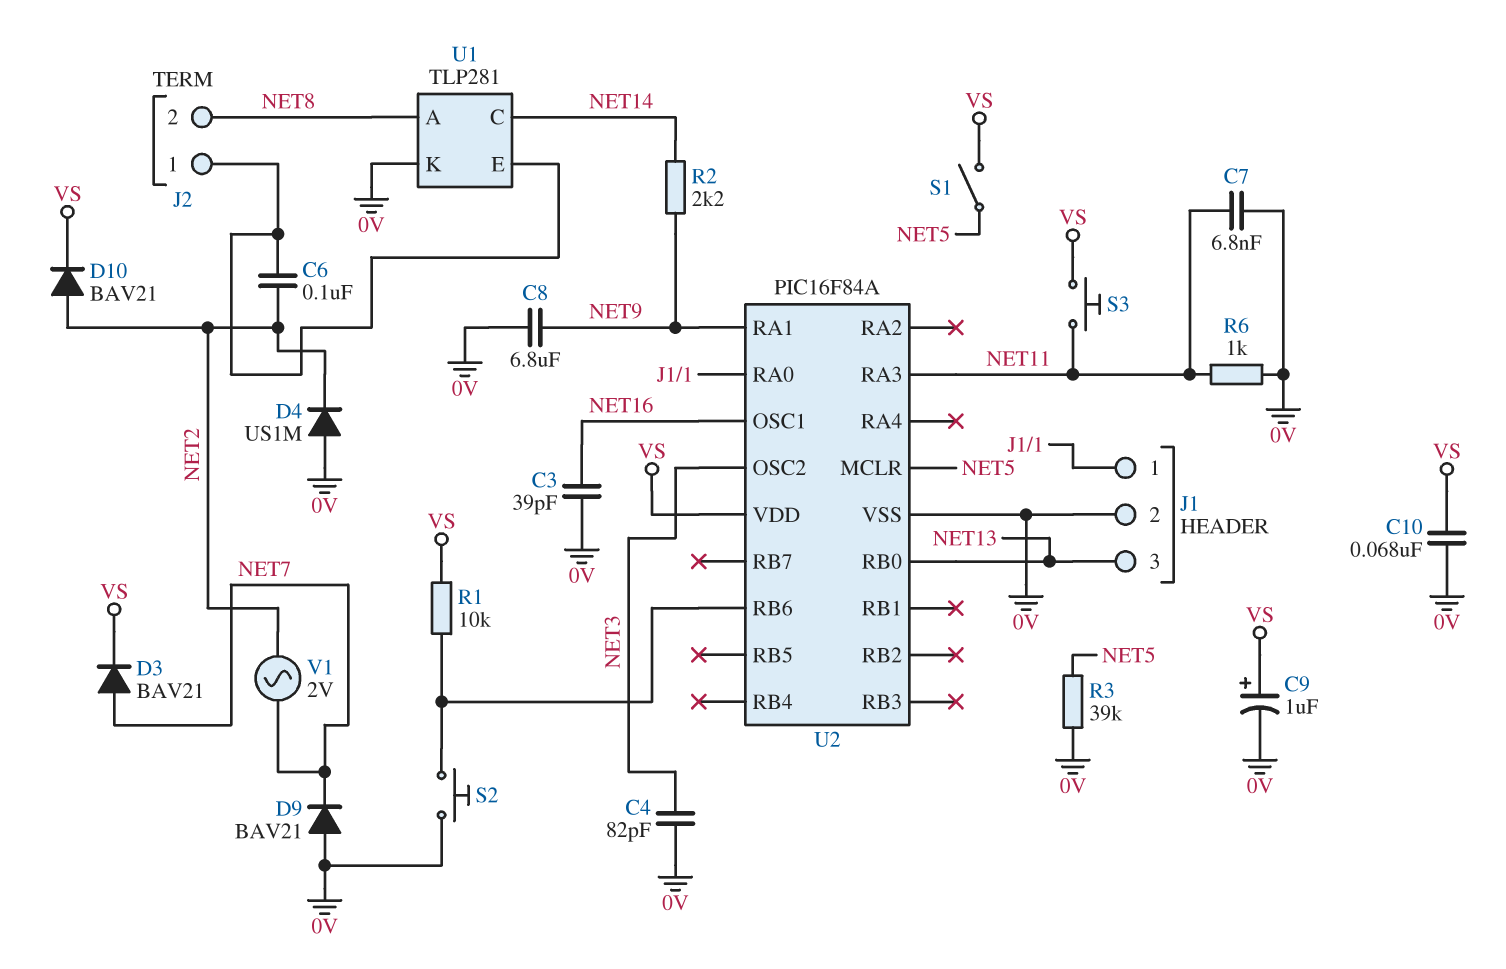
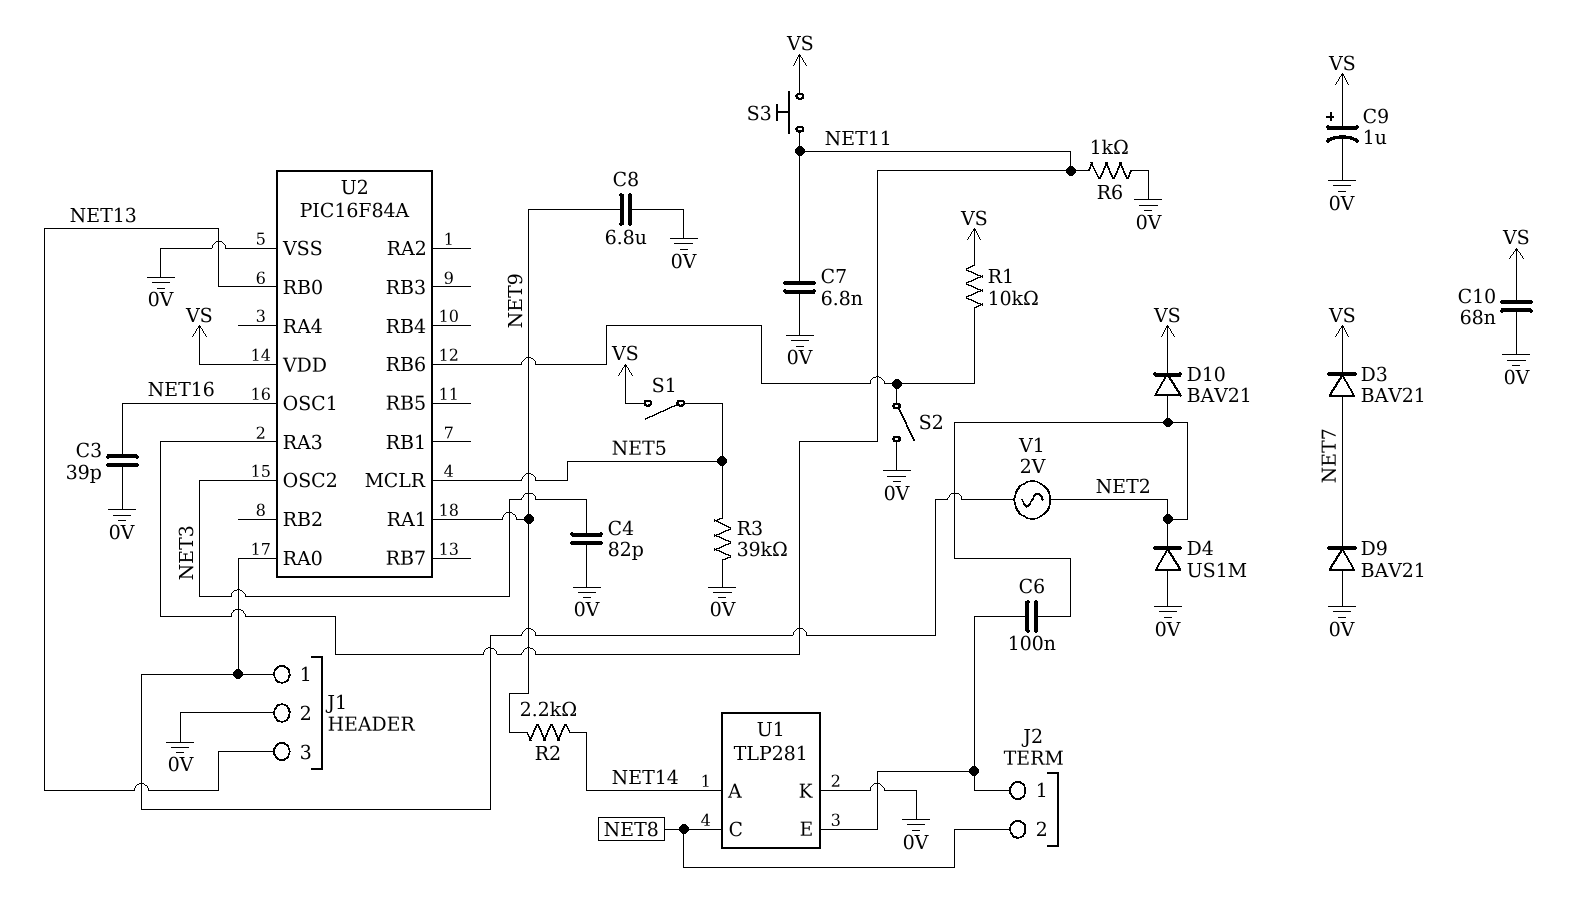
S2: button (0V, U2/RB6) -> switch (0V, U2/RB6)
U1 pin A: NET8 -> NET14
U1 pin C: NET14 -> NET8
V1: AC 2V (NET2, NET7) -> AC 2V (J1/1, NET2)

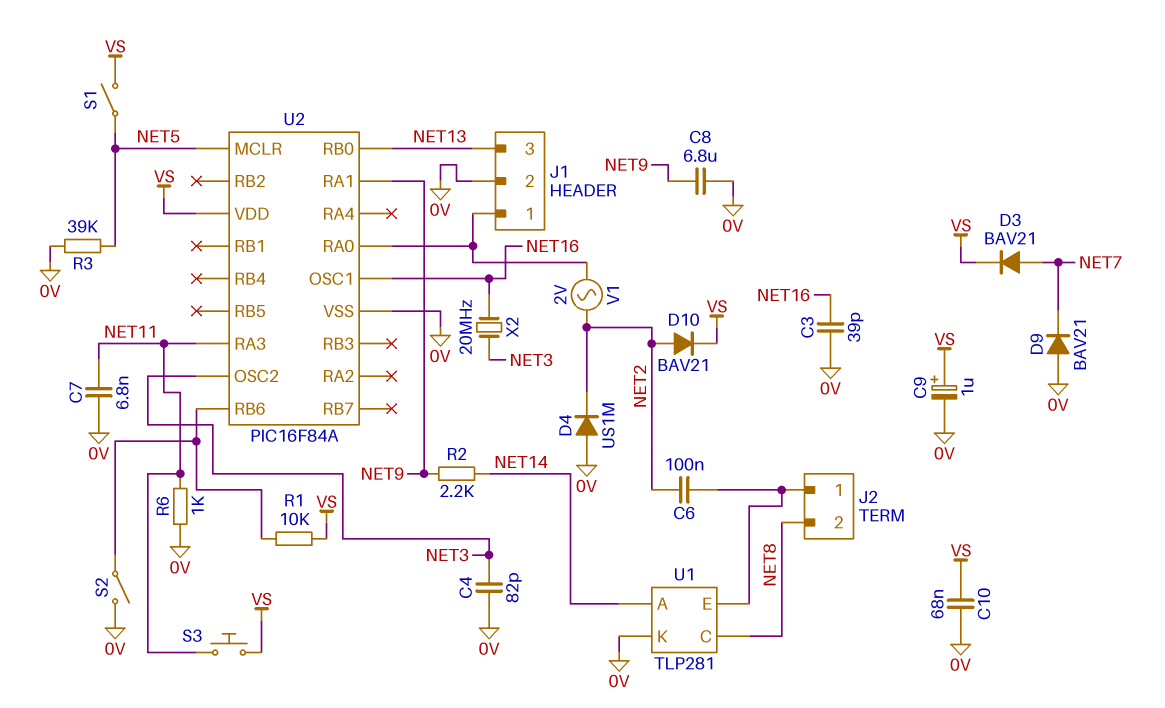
X2: none -> 20MHz (NET3, NET16)

